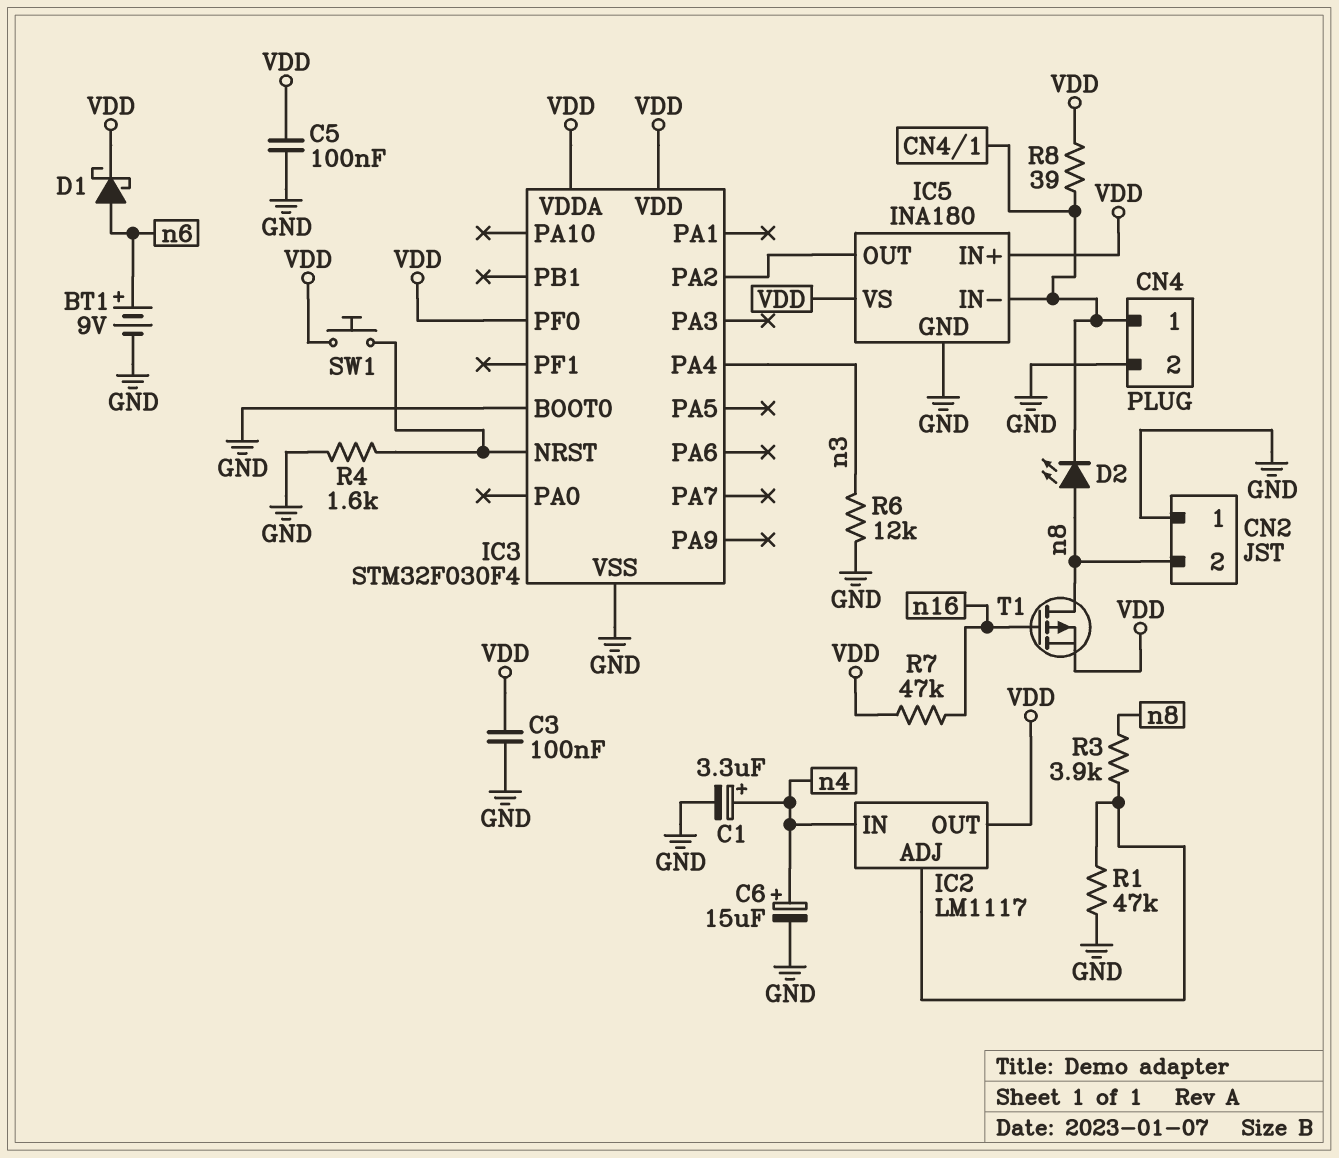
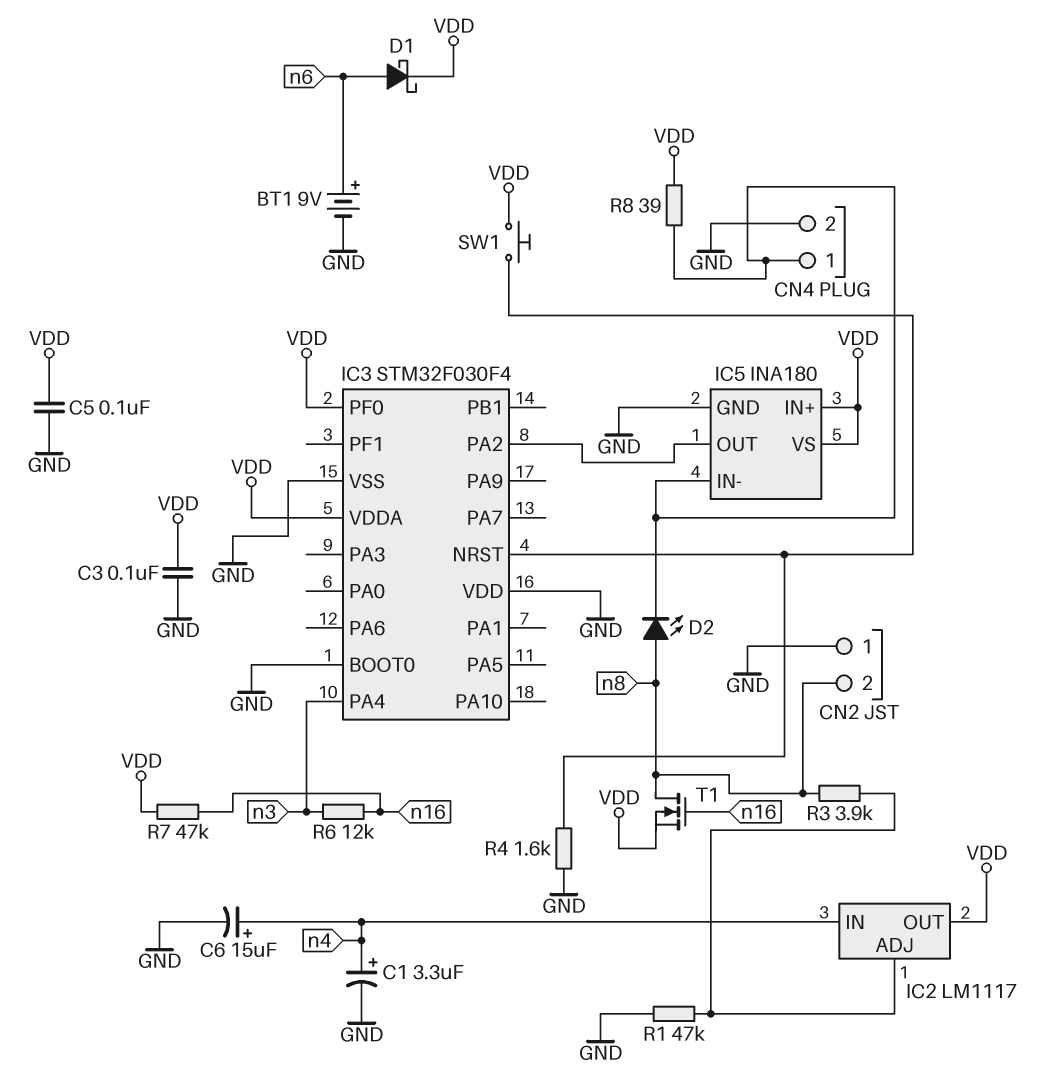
IC3 pin VDD: VDD -> GND
R6: 12k (GND, n3) -> 12k (n3, n16)
T1: PMOS (G n16, D n8, S VDD) -> NMOS (G n16, D n8, S VDD)

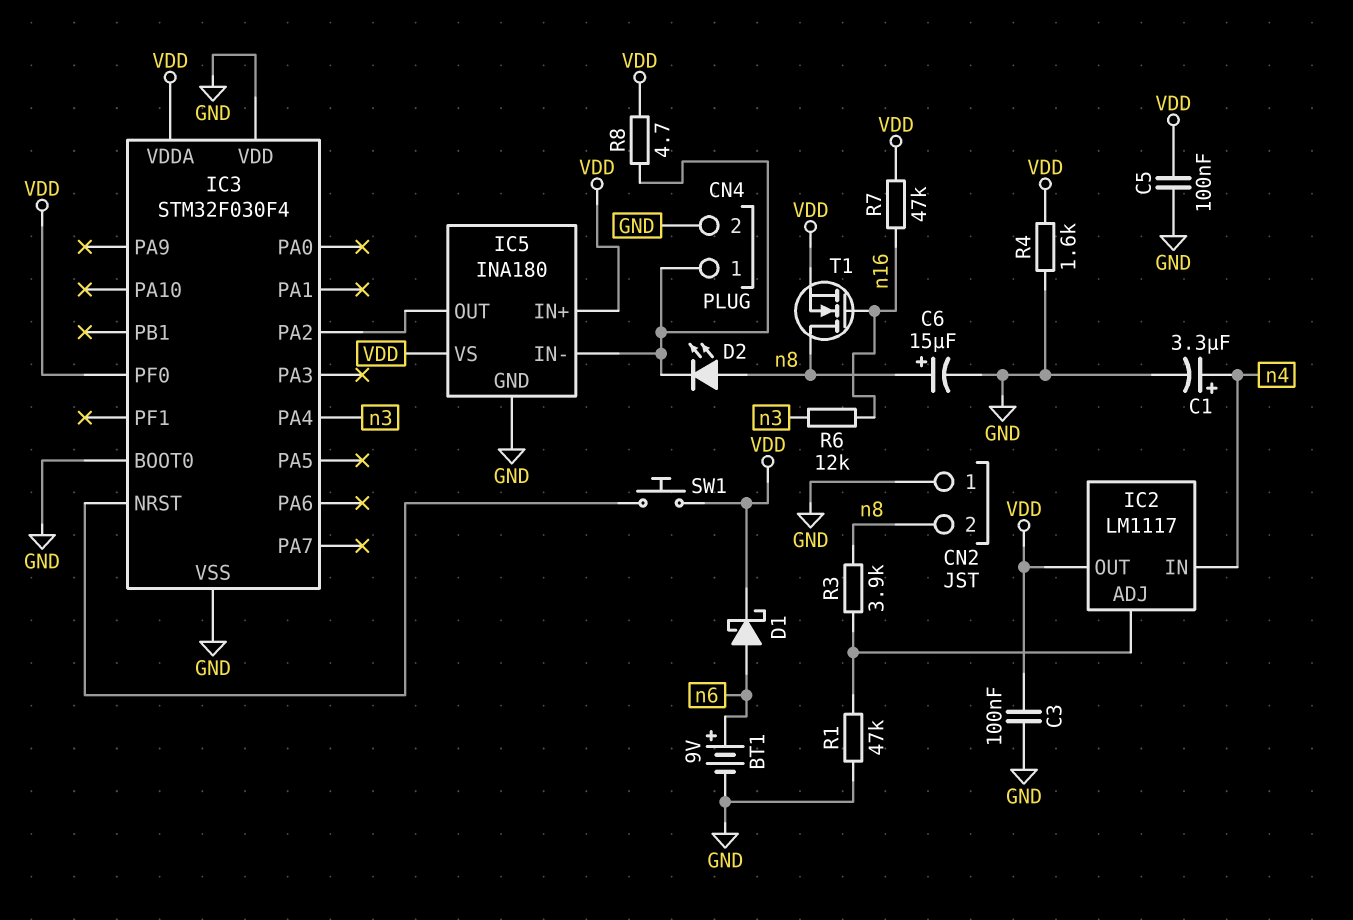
C6: 15uF (plus n4, minus GND) -> 15uF (plus n8, minus GND)
R4: 1.6k (GND, IC3/NRST) -> 1.6k (GND, VDD)
R8: 39 (CN4/1, VDD) -> 4.7 (CN4/1, VDD)

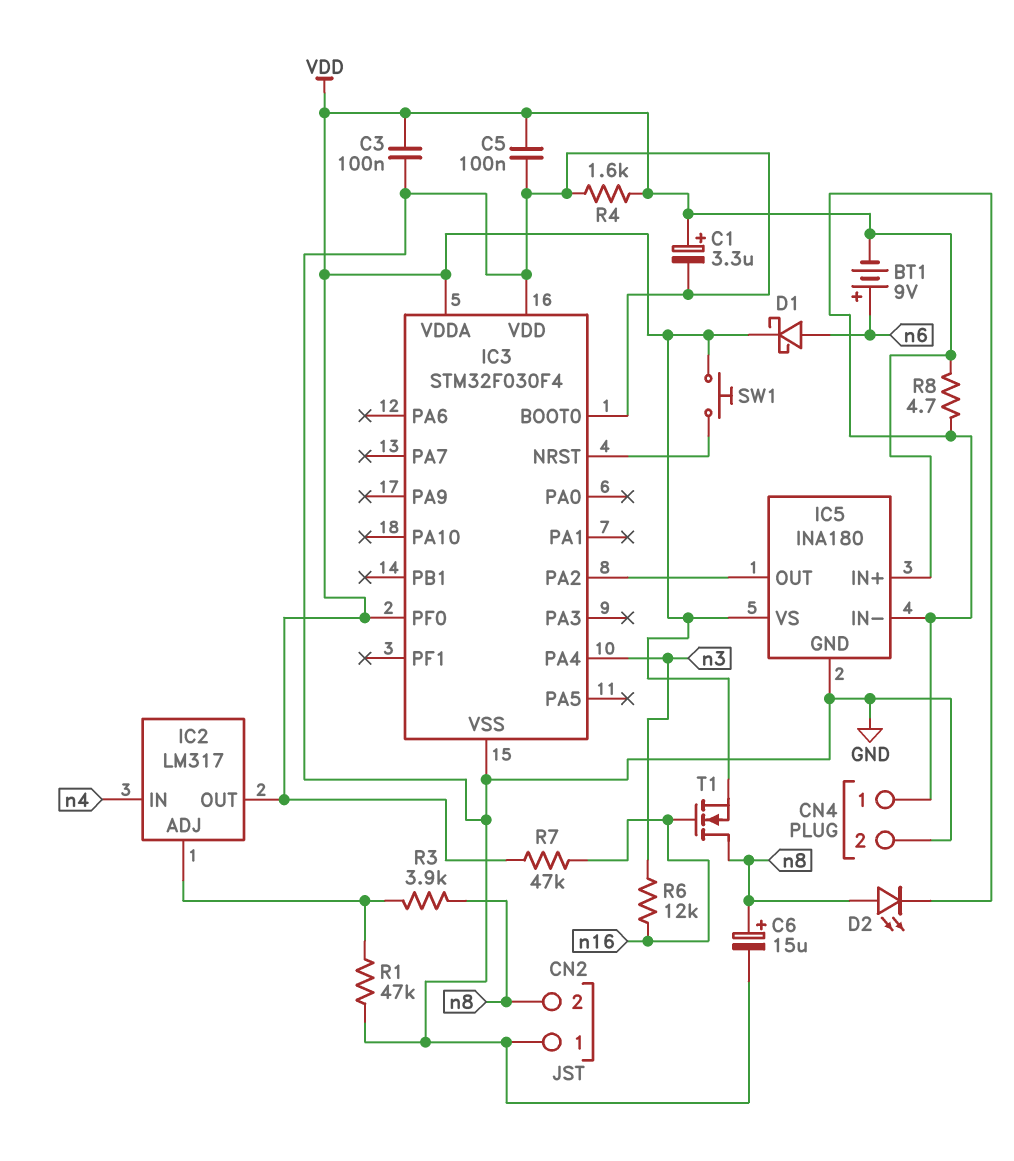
BT1: 9V (plus n6, minus GND) -> 9V (plus n6, minus VDD)
C1: 3.3uF (plus n4, minus GND) -> 3.3uF (plus VDD, minus GND)
IC2: LM1117 -> LM317

